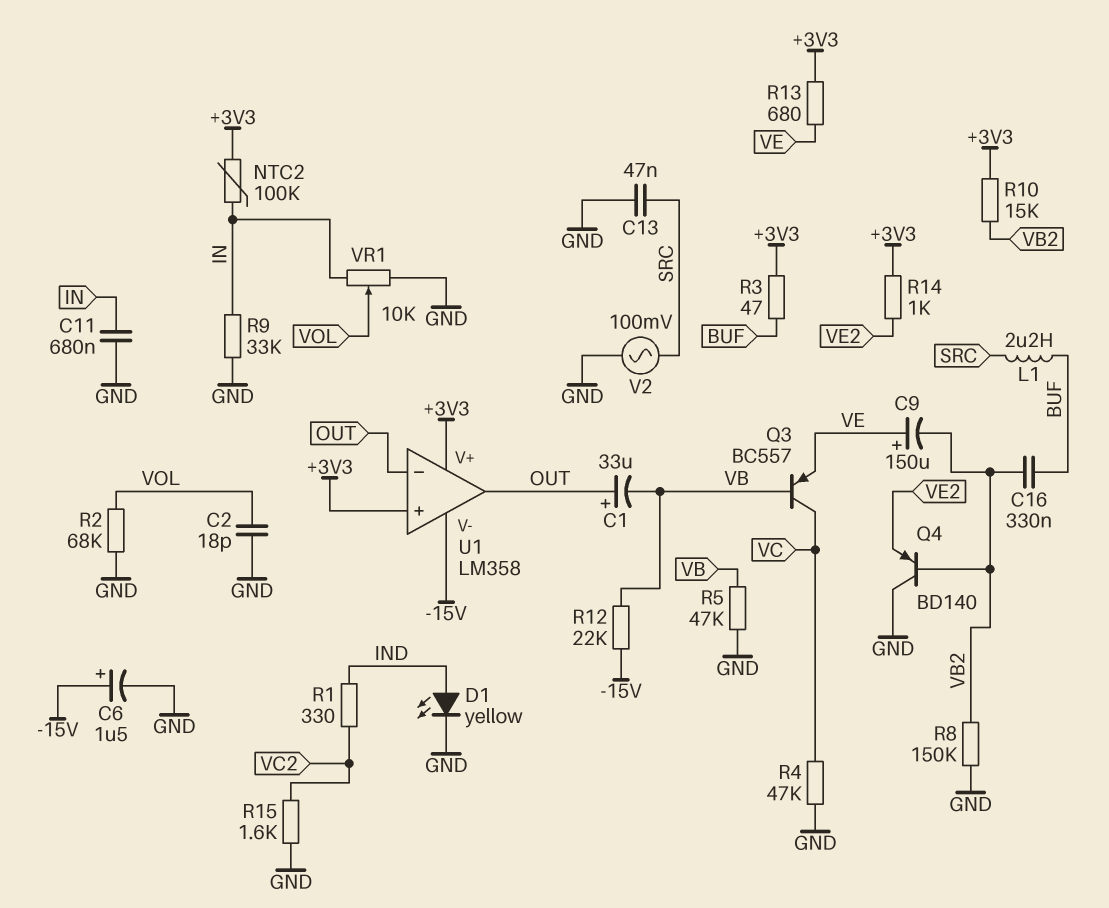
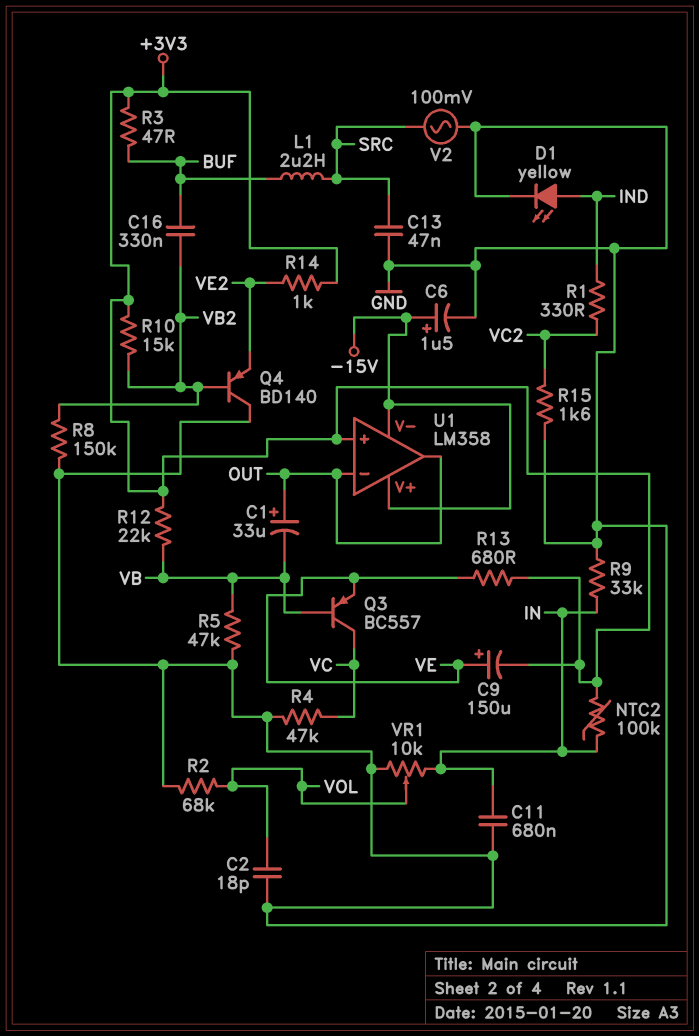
C9: 150uF (plus VE, minus VB2) -> 150uF (plus VE, minus +3V3)
R12: 22k (-15V, VB) -> 22k (+3V3, VB)
U1 pin V+: +3V3 -> -15V

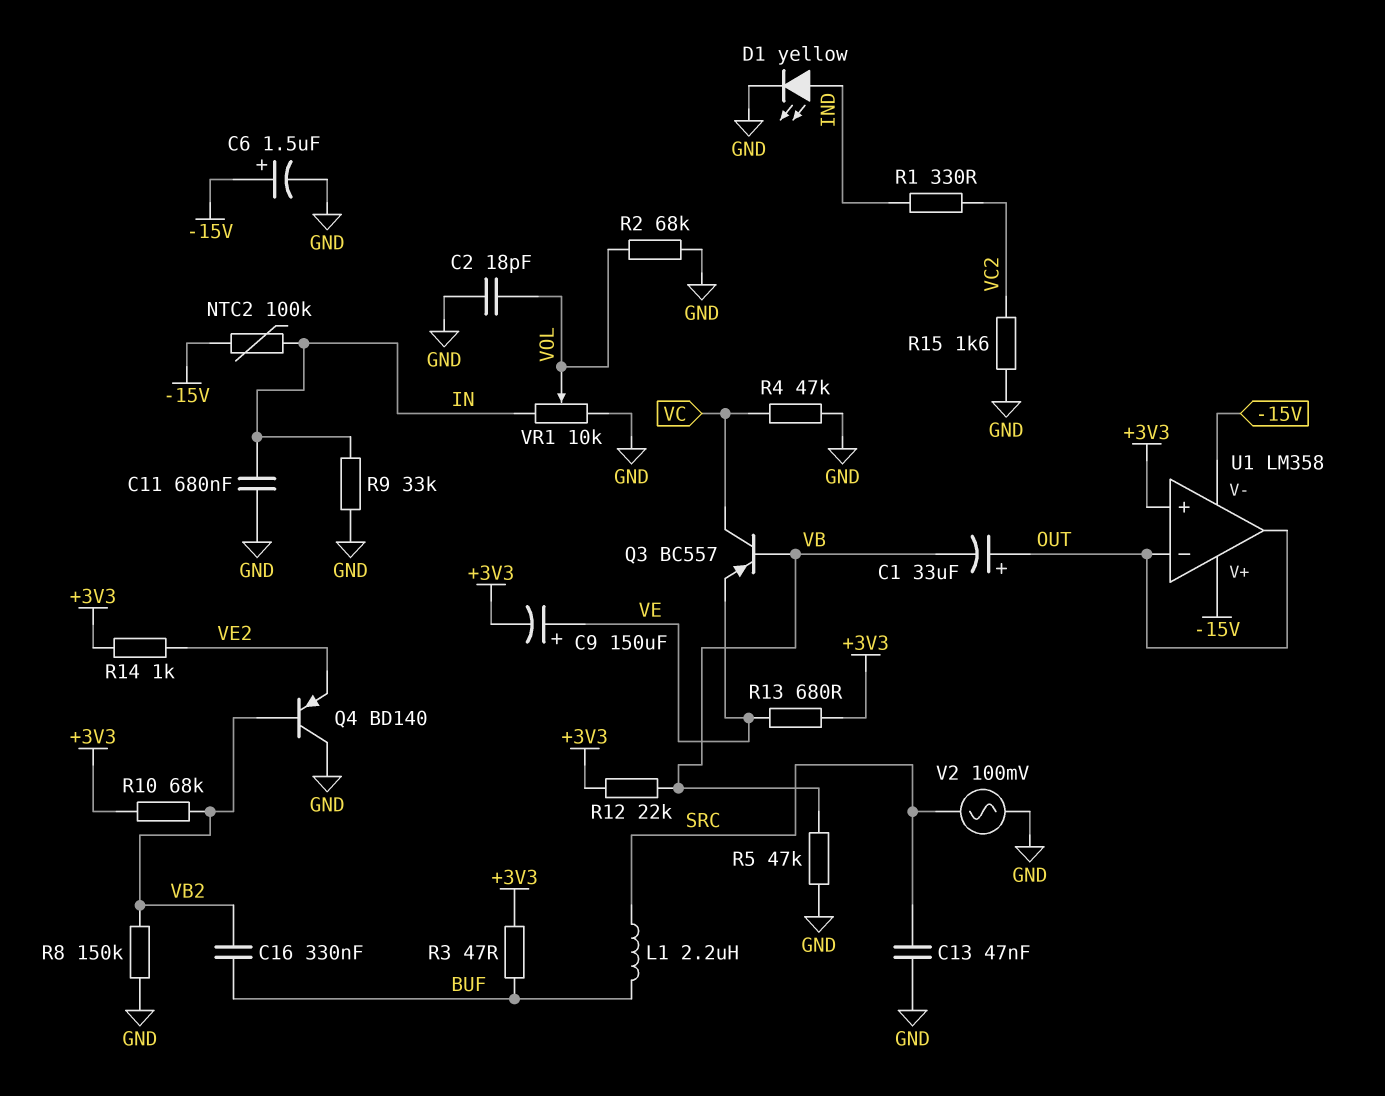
NTC2: 100k (+3V3, IN) -> 100k (-15V, IN)
R10: 15k (+3V3, VB2) -> 68k (+3V3, VB2)

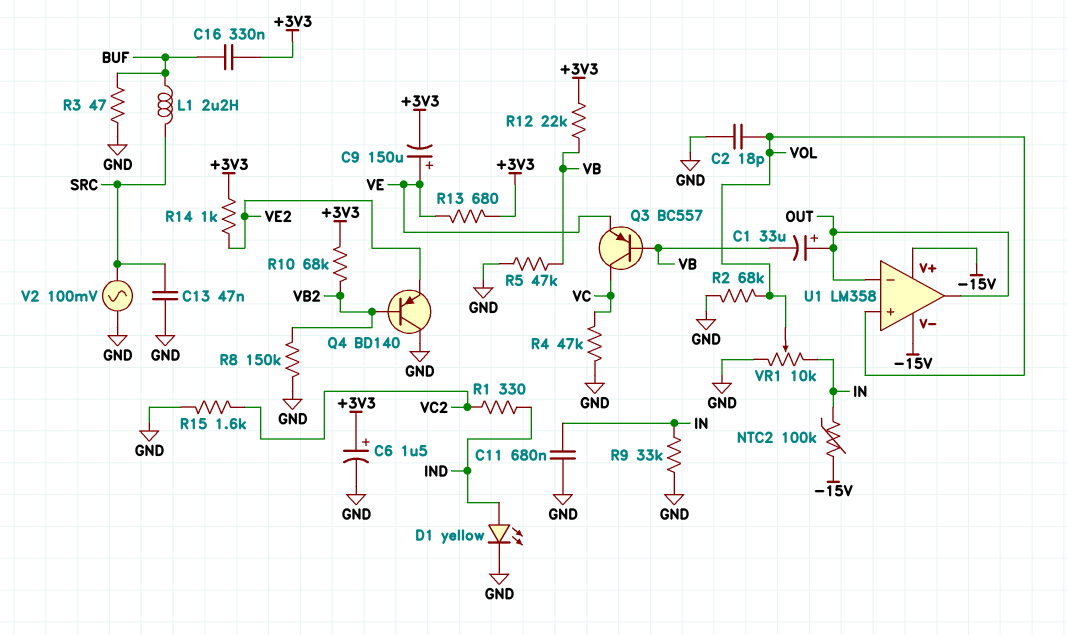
C6: 1.5uF (plus -15V, minus GND) -> 1.5uF (plus +3V3, minus GND)
C16: 330nF (BUF, VB2) -> 330nF (+3V3, BUF)
R3: 47 (+3V3, BUF) -> 47 (BUF, GND)
U1 pin in+: +3V3 -> VOL

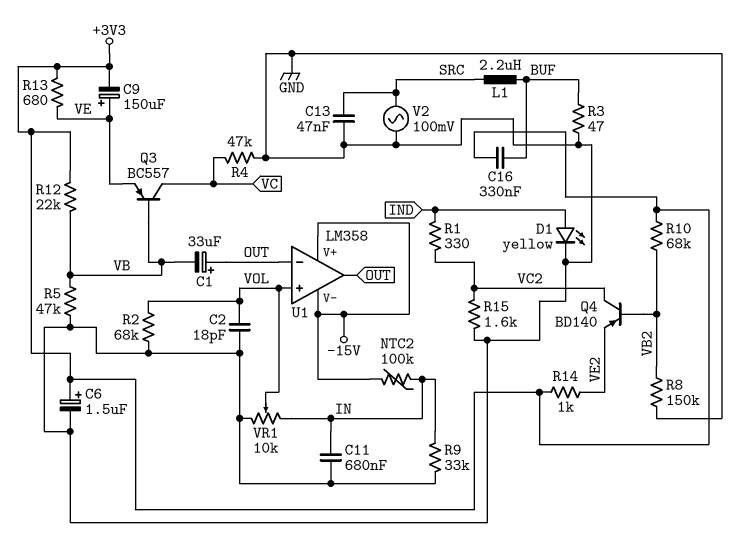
Q4: PNP BD140 (B VB2, C GND, E VE2) -> PNP BD140 (B VB2, C VC2, E VE2)

